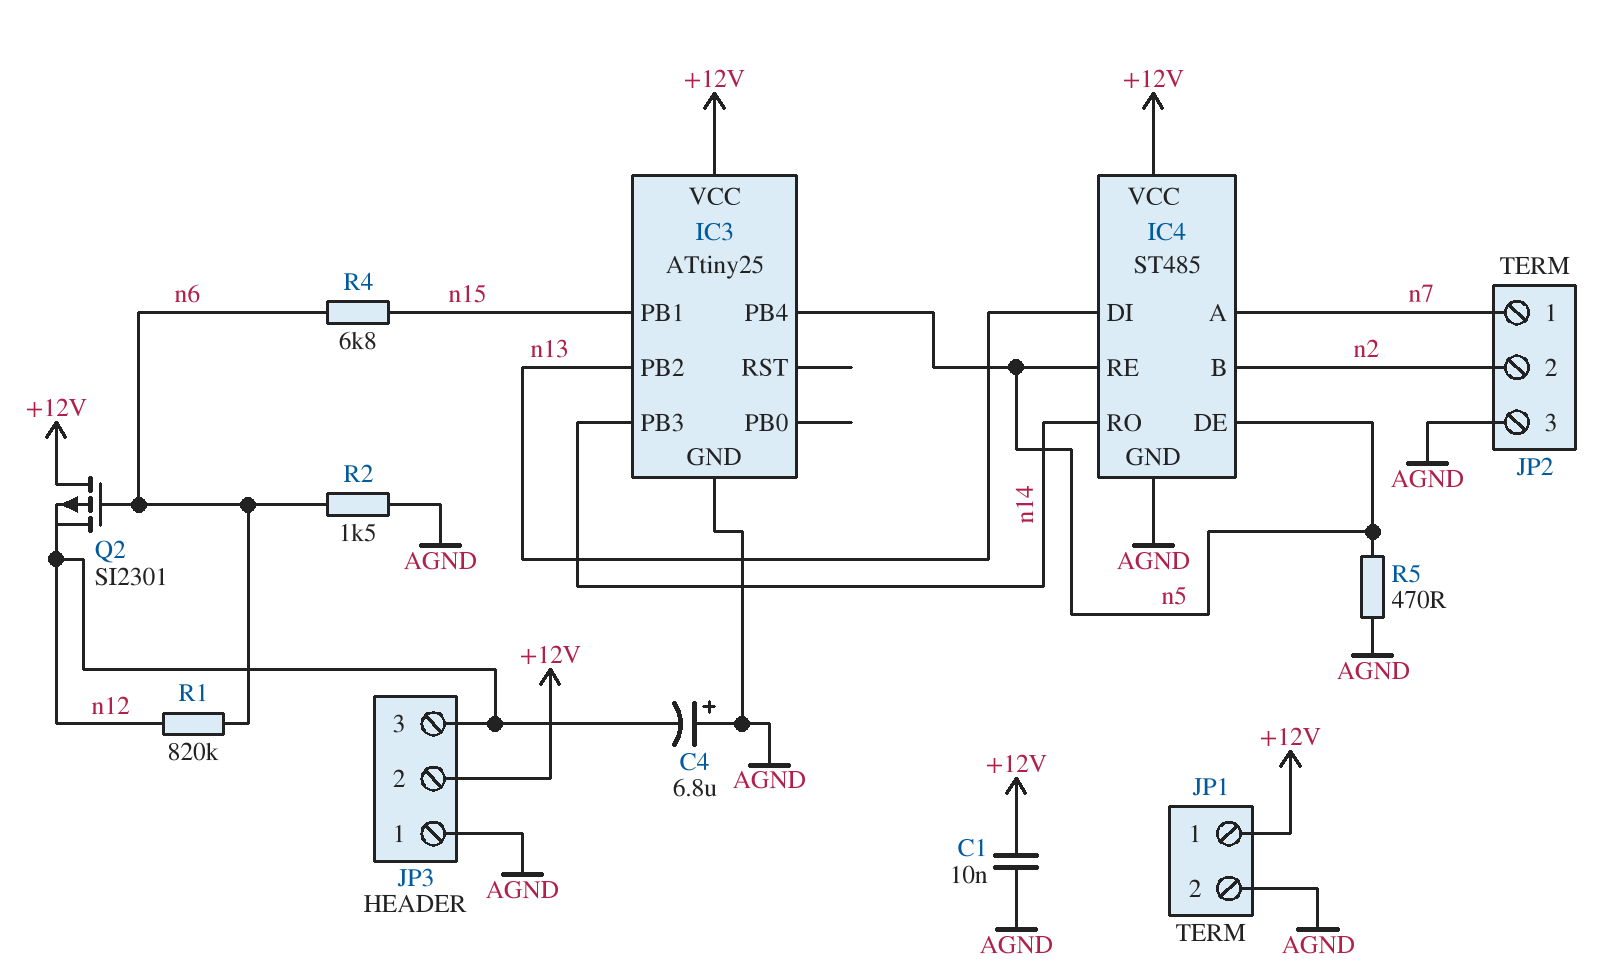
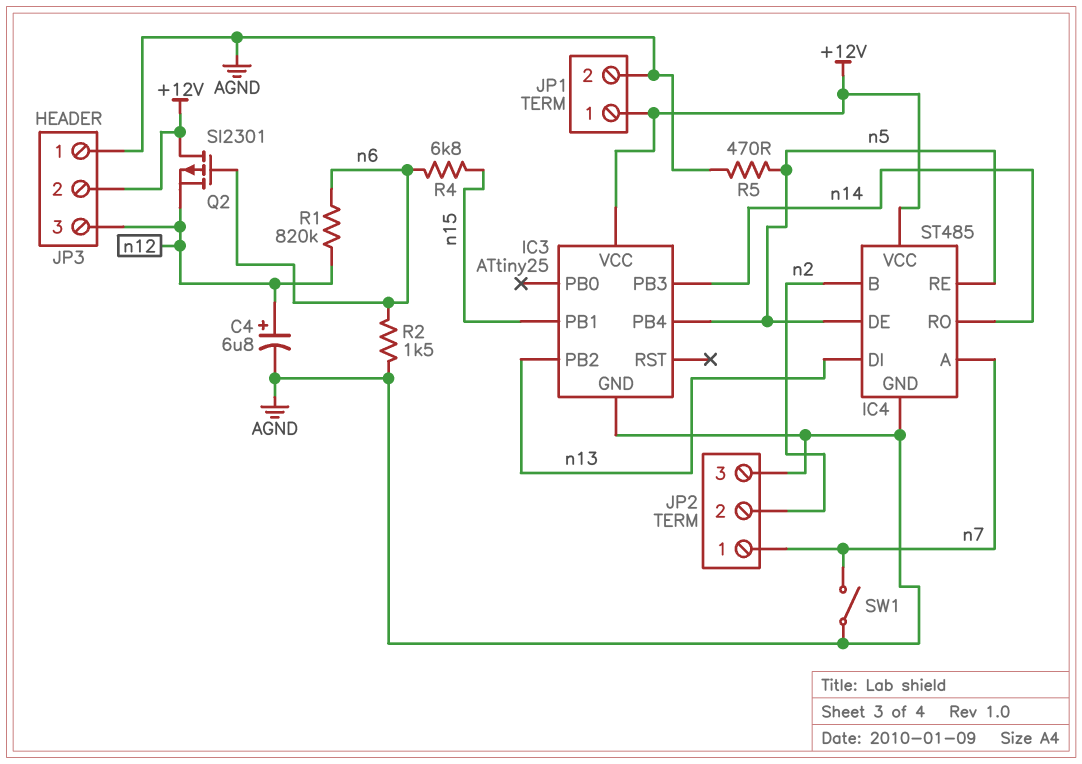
C1: 10nF (+12V, AGND) -> none
C4: 6.8uF (plus AGND, minus n12) -> 6.8uF (plus n12, minus AGND)
SW1: none -> switch (AGND, n7)

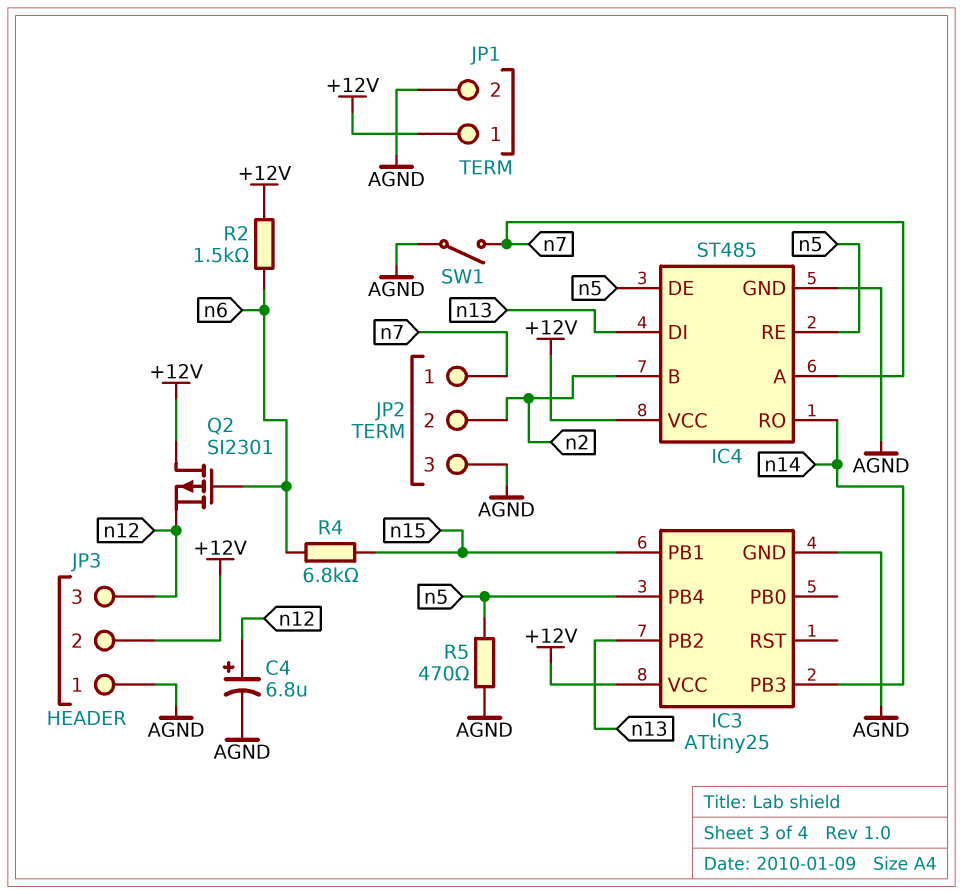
R1: 820k (n6, n12) -> none
R2: 1.5k (AGND, n6) -> 1.5k (+12V, n6)

